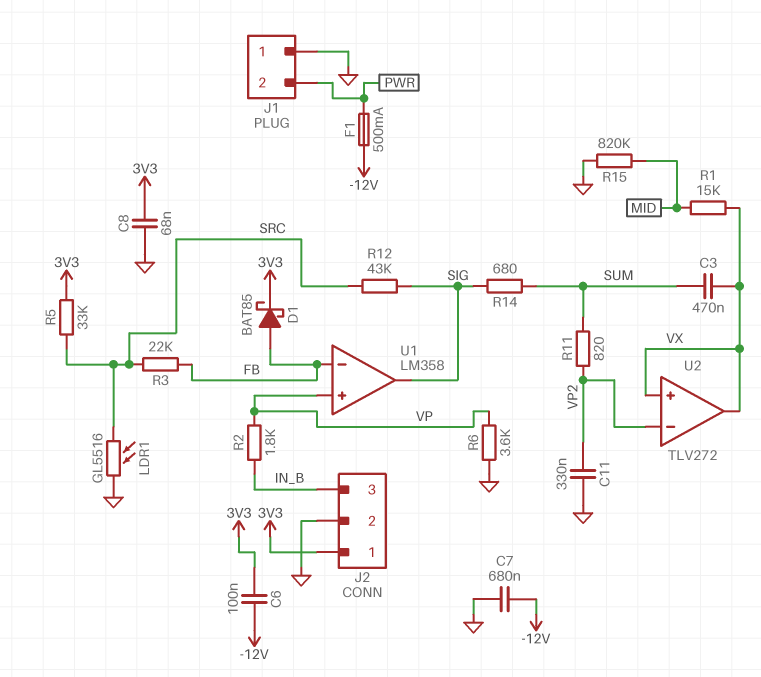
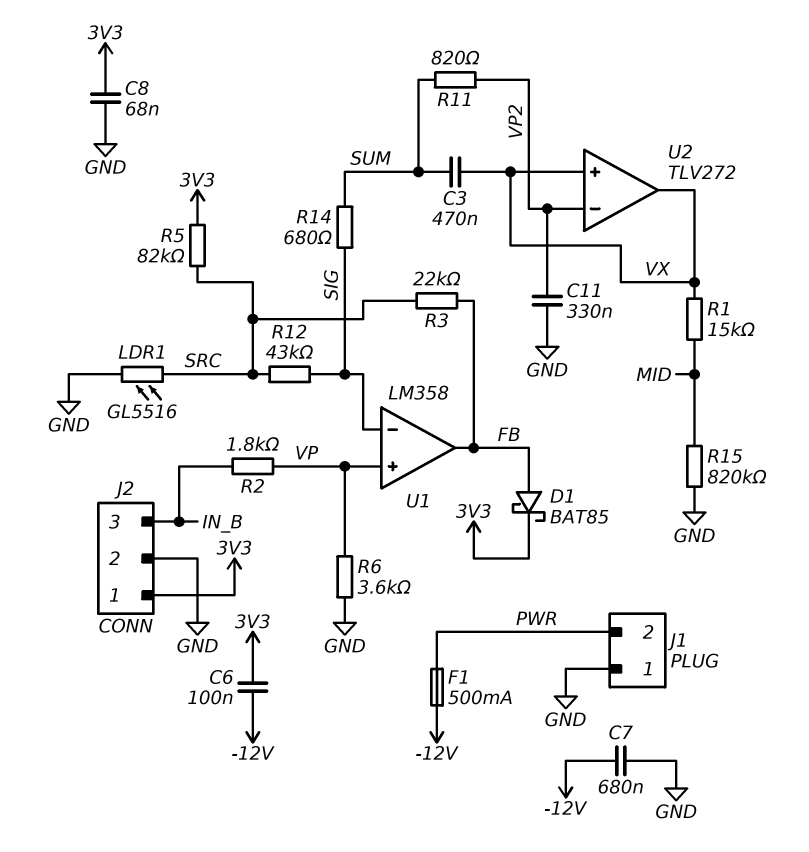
R5: 33k (3V3, SRC) -> 82k (3V3, SRC)
U1 pin in-: FB -> SIG
U1 pin out: SIG -> FB

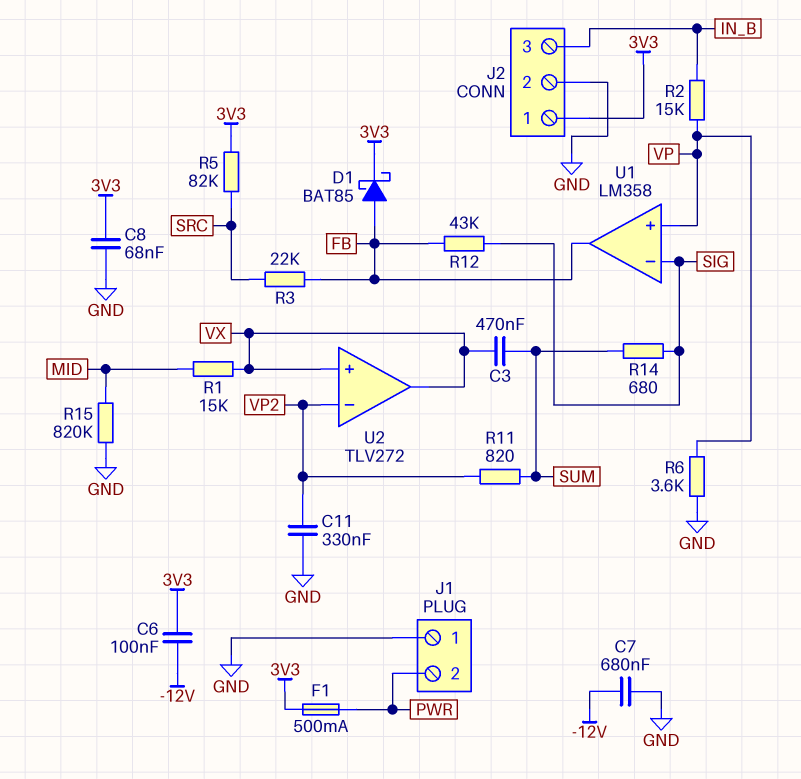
F1: 500mA (-12V, PWR) -> 500mA (3V3, PWR)
LDR1: GL5516 (GND, SRC) -> none
R2: 1.8k (IN_B, VP) -> 15k (IN_B, VP)
R12: 43k (SIG, SRC) -> 43k (FB, SIG)

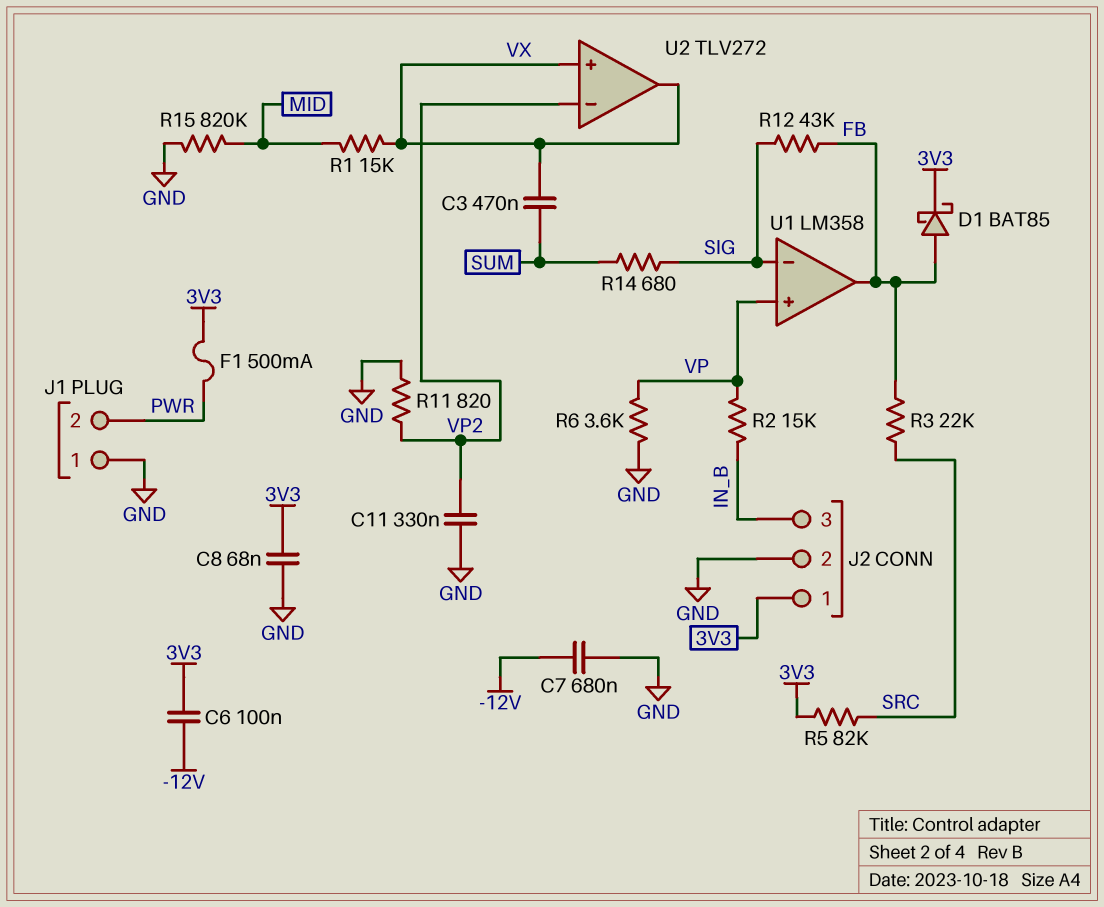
R11: 820 (SUM, VP2) -> 820 (GND, VP2)

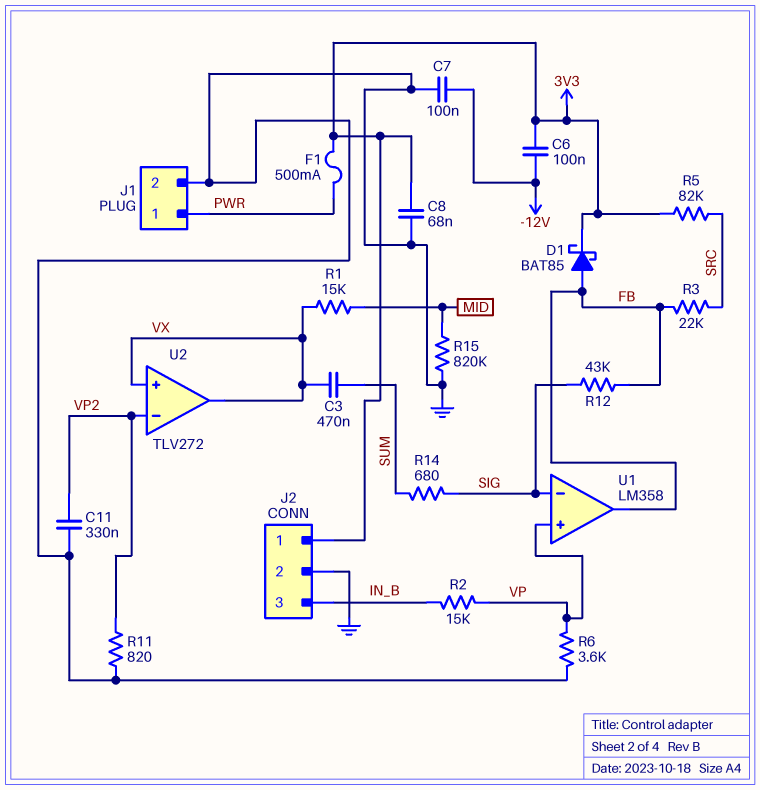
C7: 680nF (-12V, GND) -> 100nF (-12V, GND)
J1 pin 1: GND -> PWR
J1 pin 2: PWR -> GND

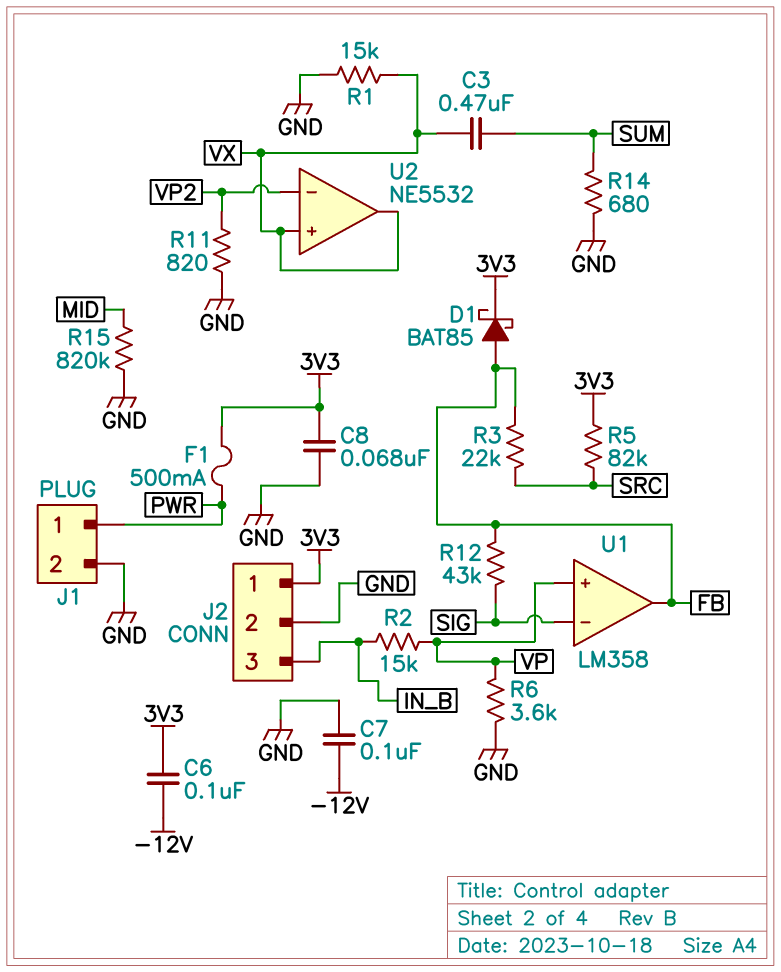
C11: 330nF (GND, VP2) -> none
R1: 15k (MID, VX) -> 15k (GND, VX)
R14: 680 (SIG, SUM) -> 680 (GND, SUM)
U2: TLV272 -> NE5532

